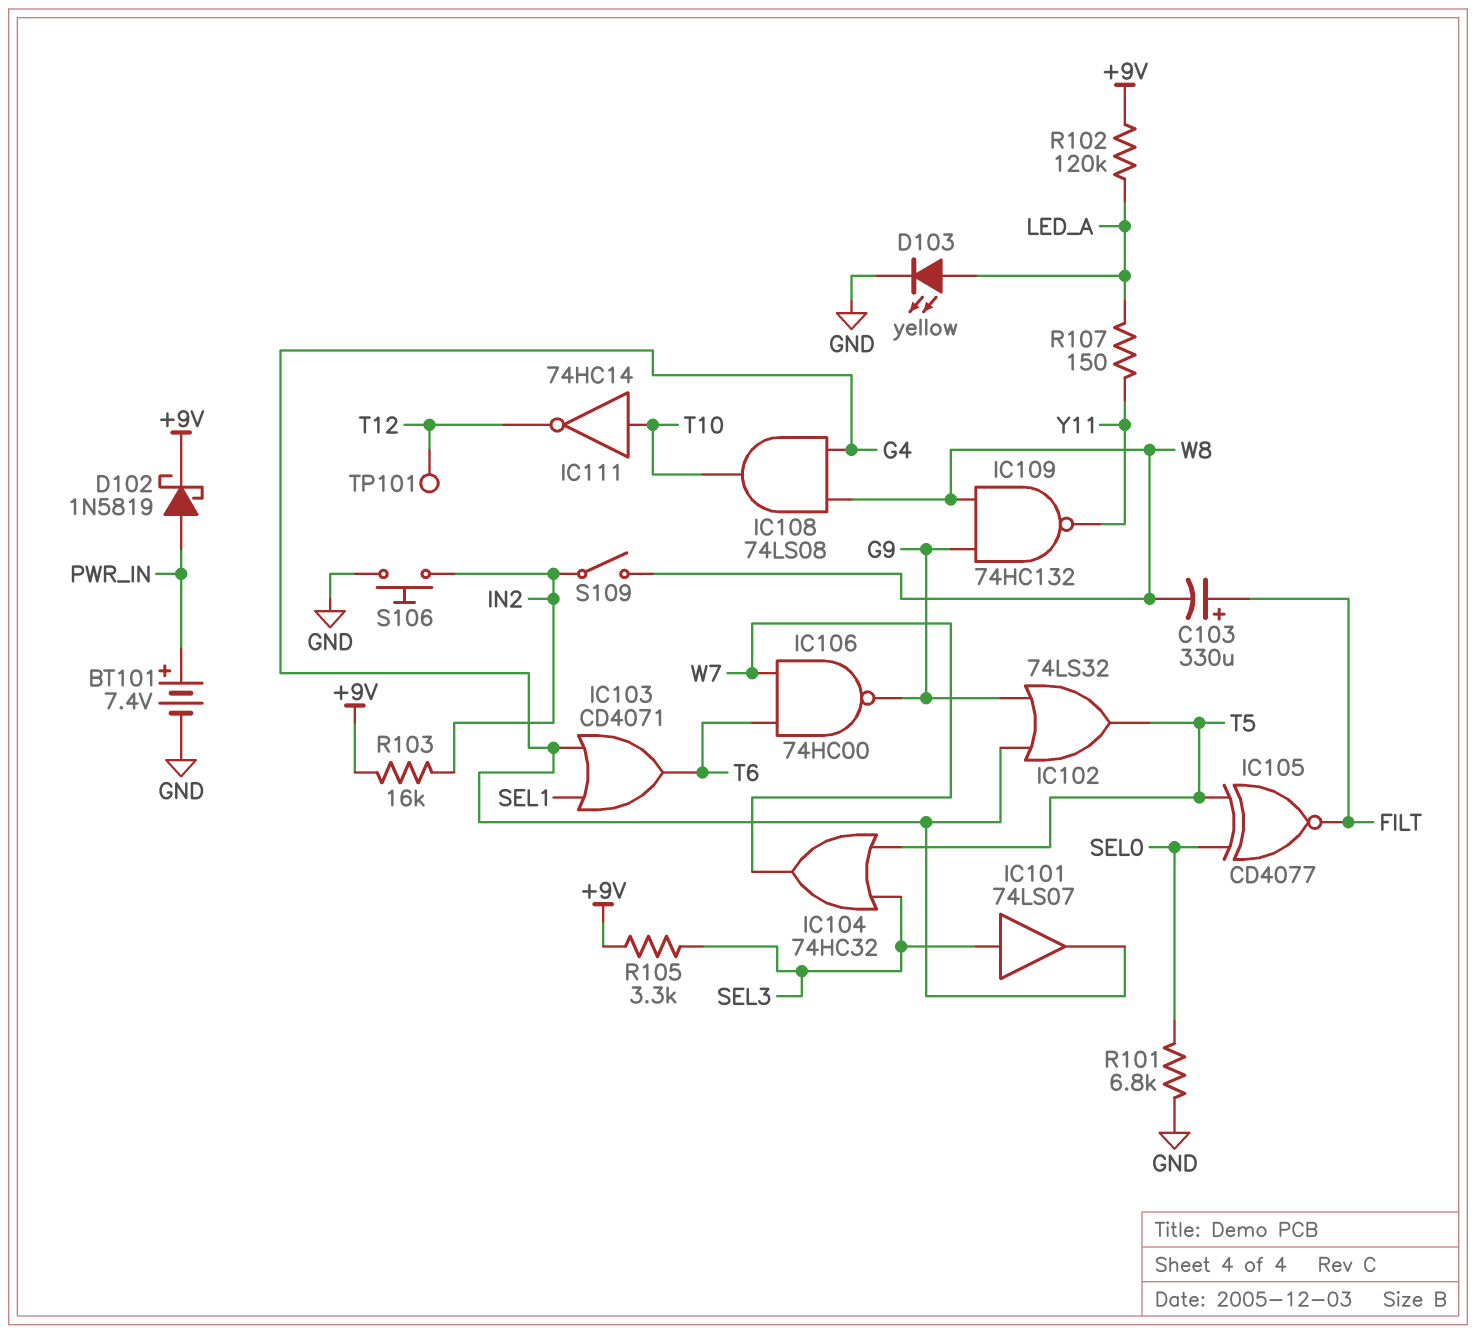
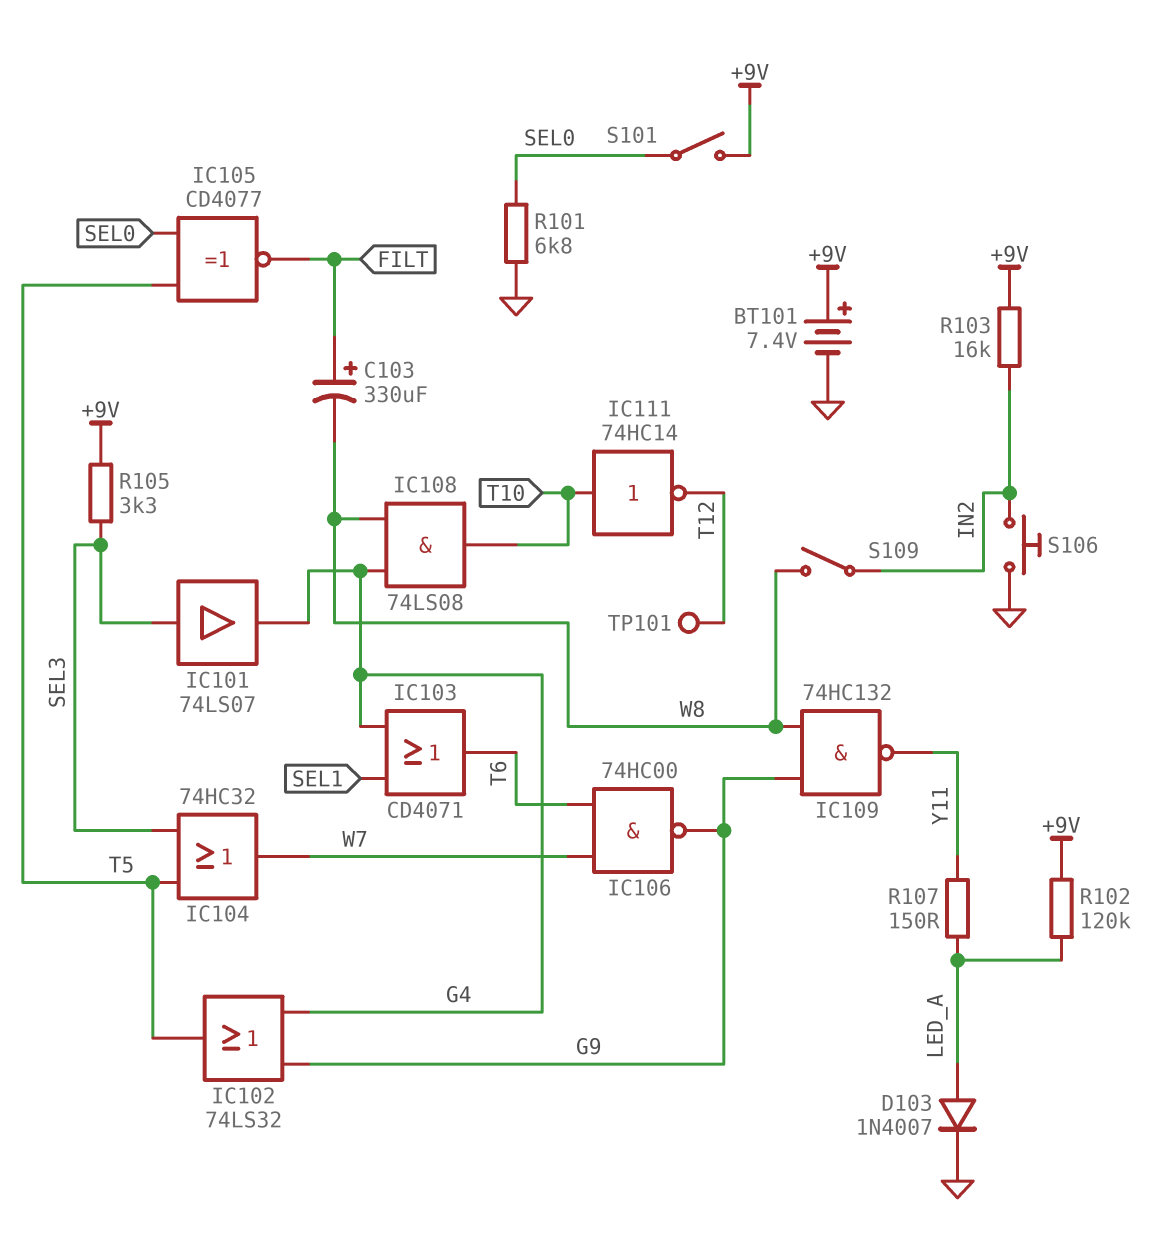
BT101: 7.4V (plus PWR_IN, minus GND) -> 7.4V (plus +9V, minus GND)
D102: schottky 1N5819 (A PWR_IN, K +9V) -> none
D103: LED yellow (A LED_A, K GND) -> diode 1N4007 (A LED_A, K GND)
S101: none -> switch (+9V, SEL0)

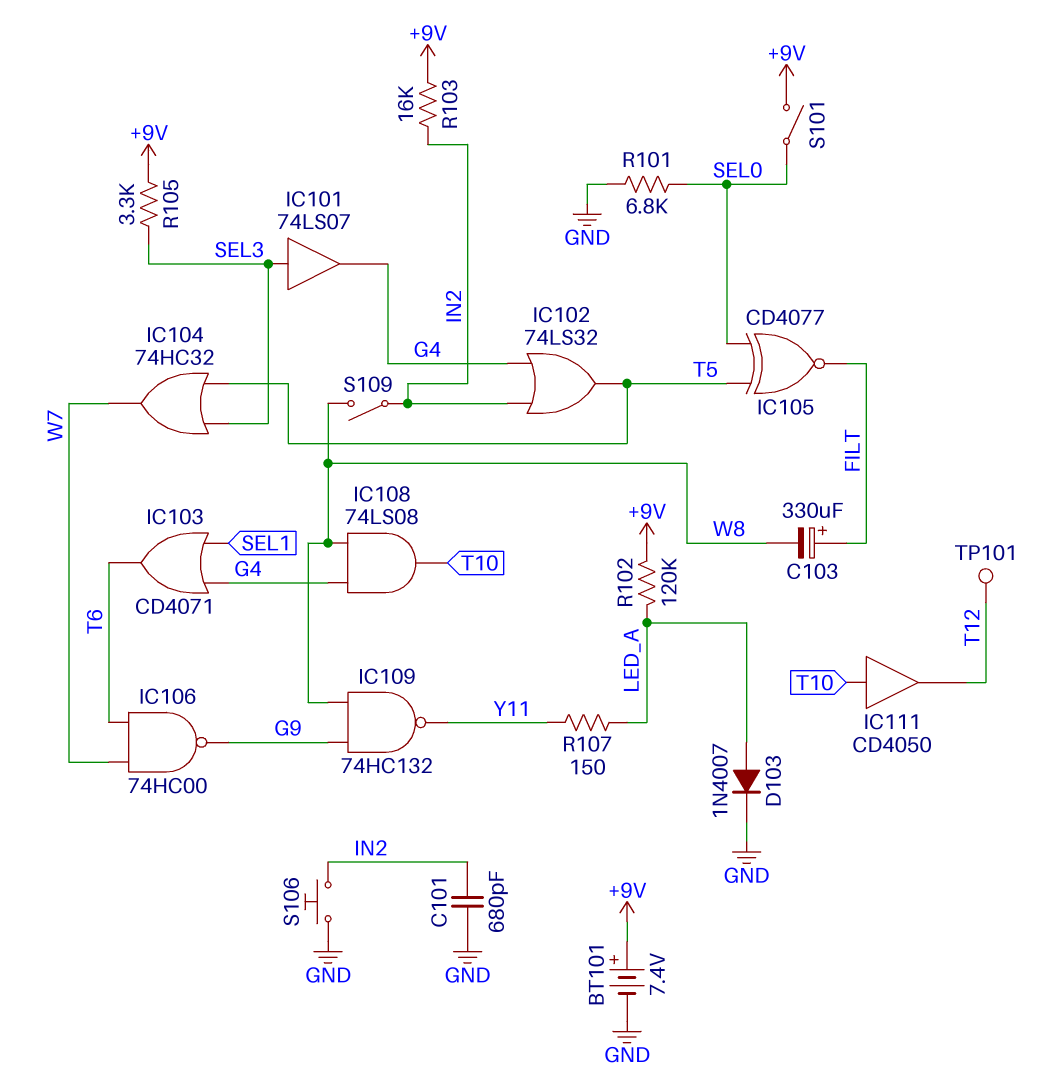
C101: none -> 680pF (GND, IN2)
IC102: OR 74LS32 (in G4, in G9, out T5) -> OR 74LS32 (in G4, in IN2, out T5)
IC111: NOT 74HC14 (in T10, out T12) -> buffer CD4050 (in T10, out T12)

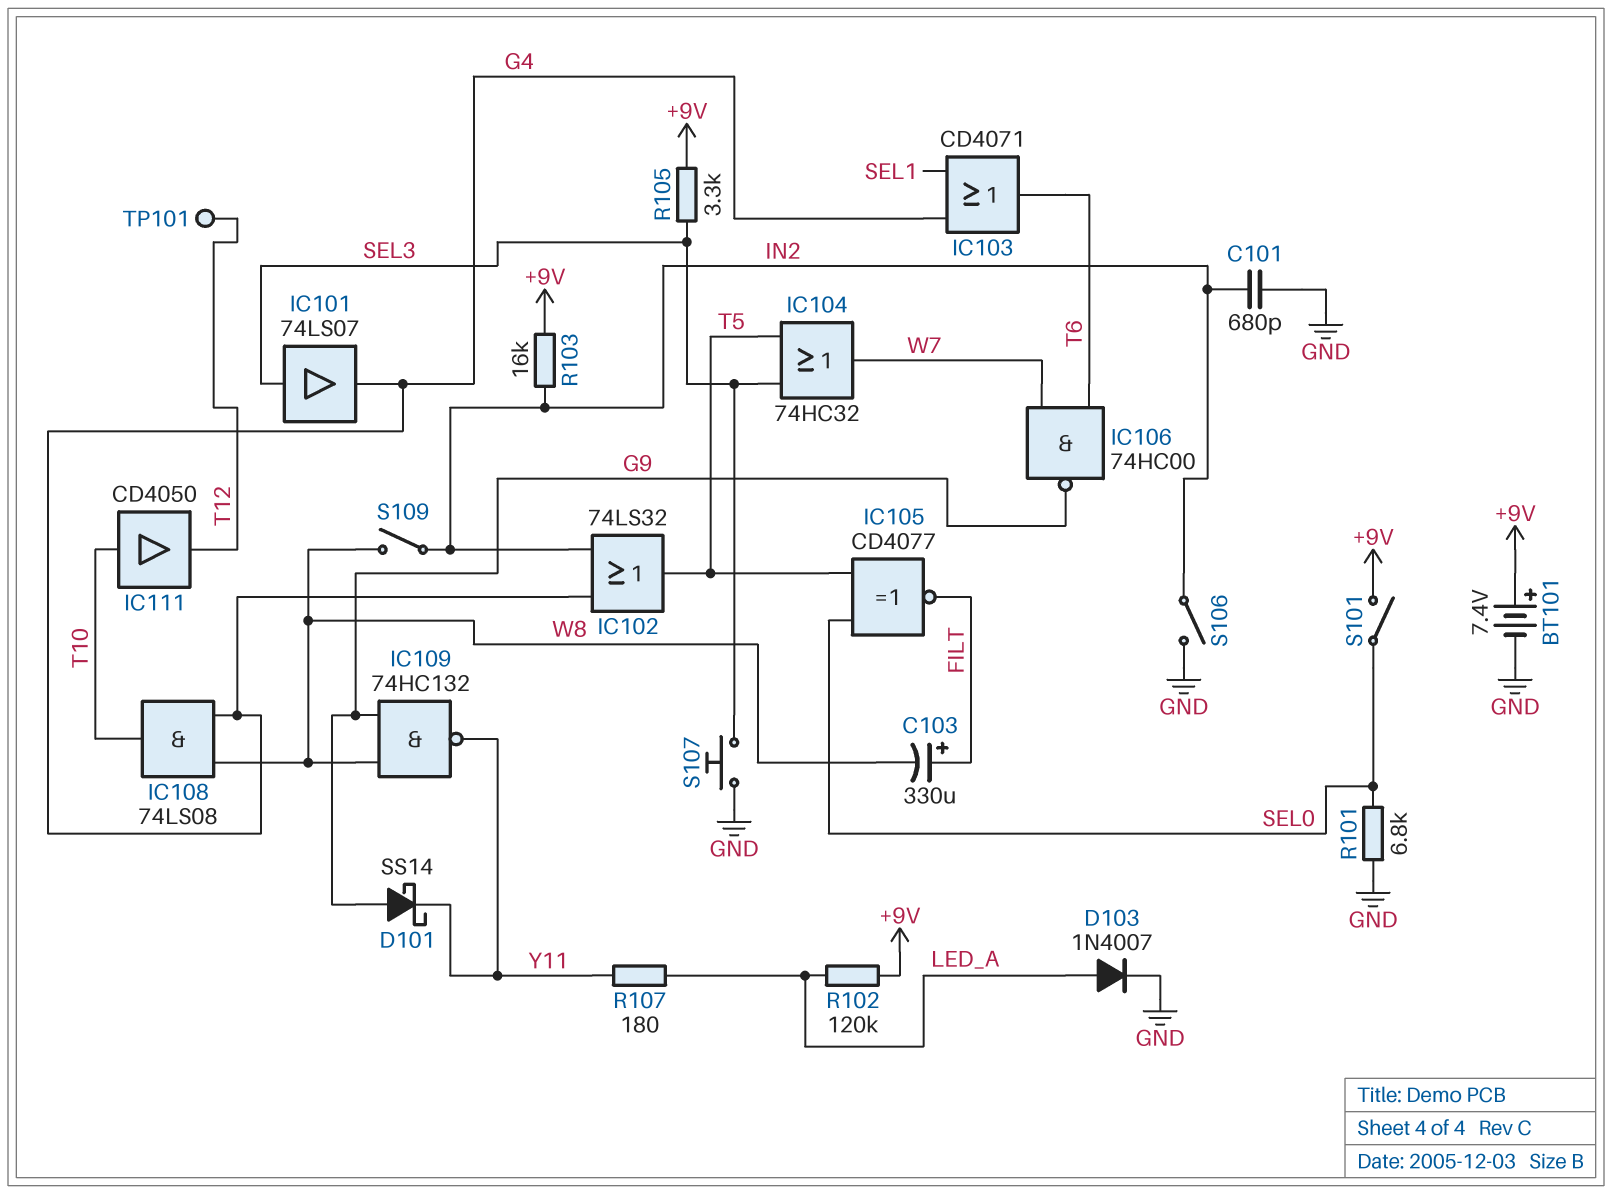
D101: none -> schottky SS14 (A G9, K Y11)
R107: 150 (LED_A, Y11) -> 180 (LED_A, Y11)
S106: button (GND, IN2) -> switch (GND, IN2)
S107: none -> button (GND, SEL3)

